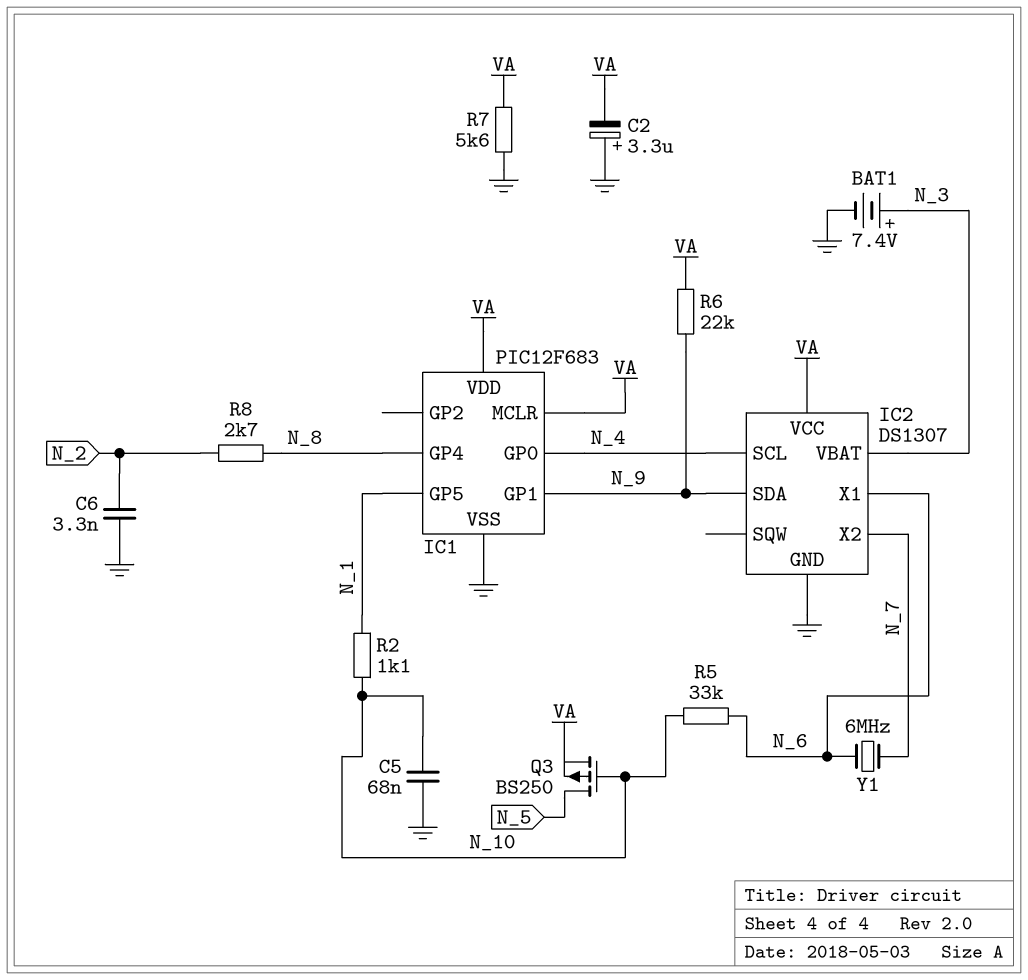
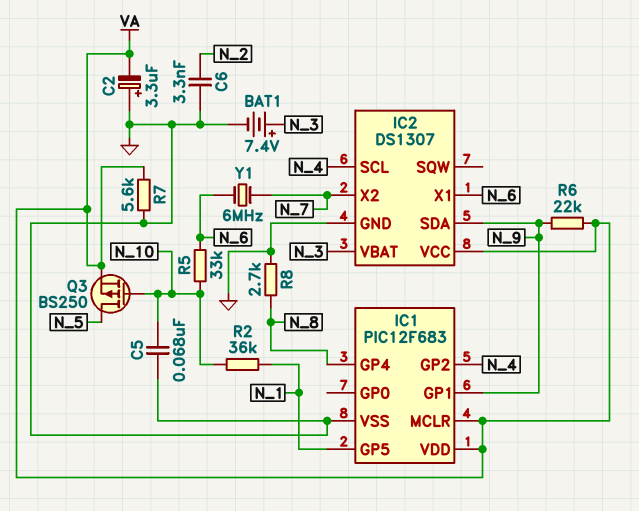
IC1 pin GP0: N_4 -> none
IC1 pin GP2: none -> N_4
R2: 1.1k (N_1, N_10) -> 36k (N_1, N_10)
R8: 2.7k (N_2, N_8) -> 2.7k (GND, N_8)

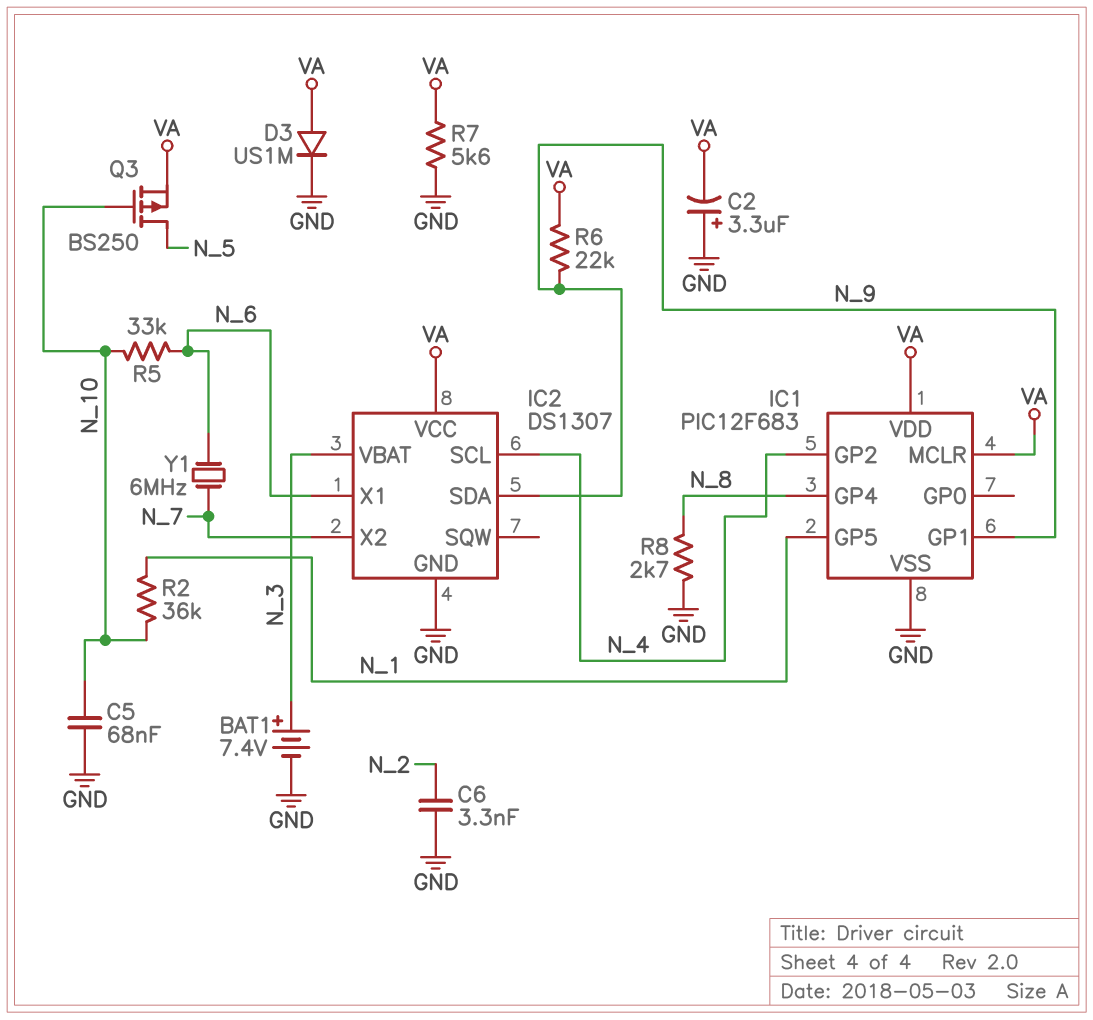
D3: none -> diode US1M (A VA, K GND)

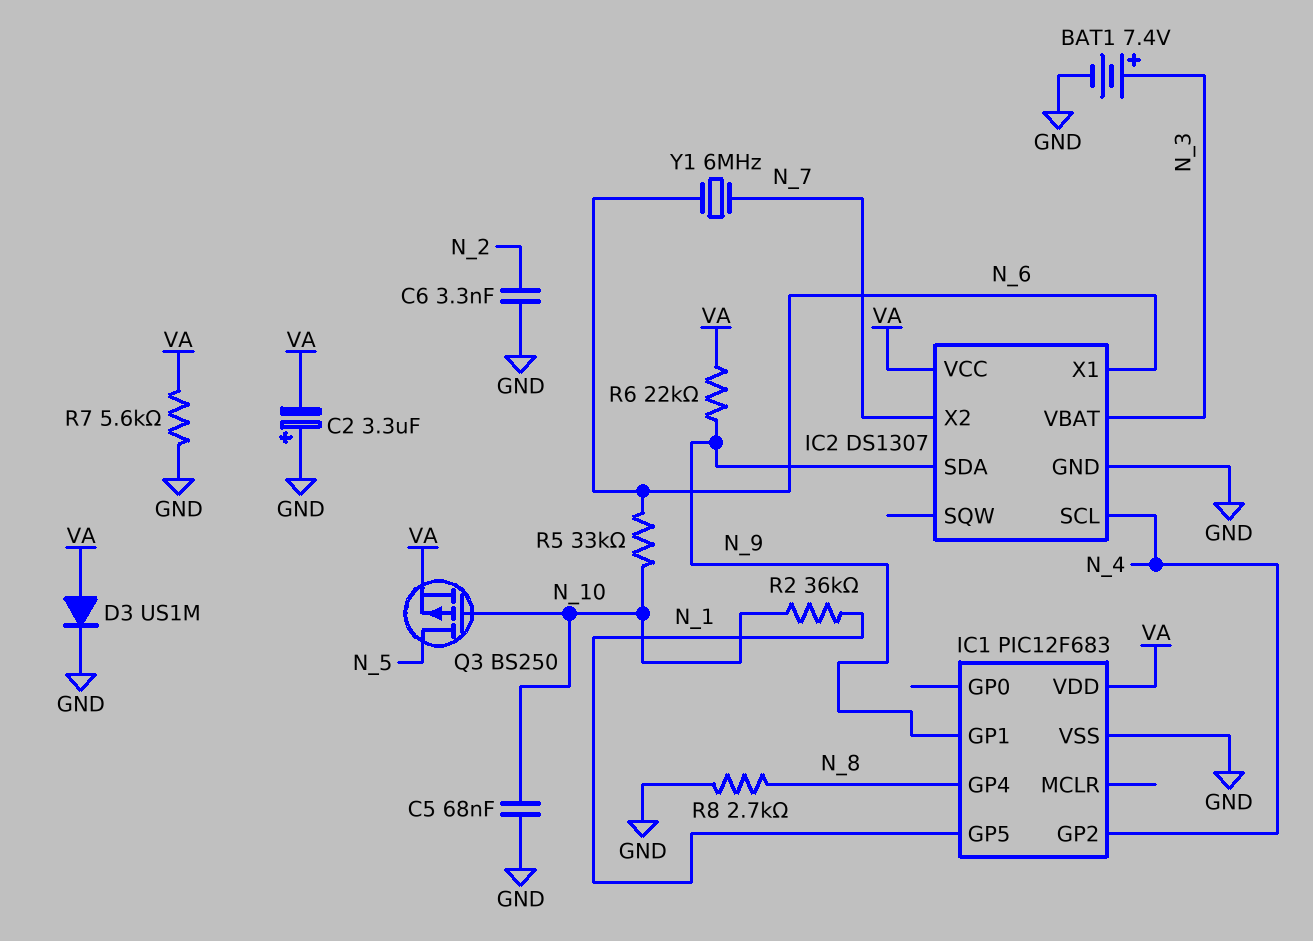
IC1 pin MCLR: VA -> none

